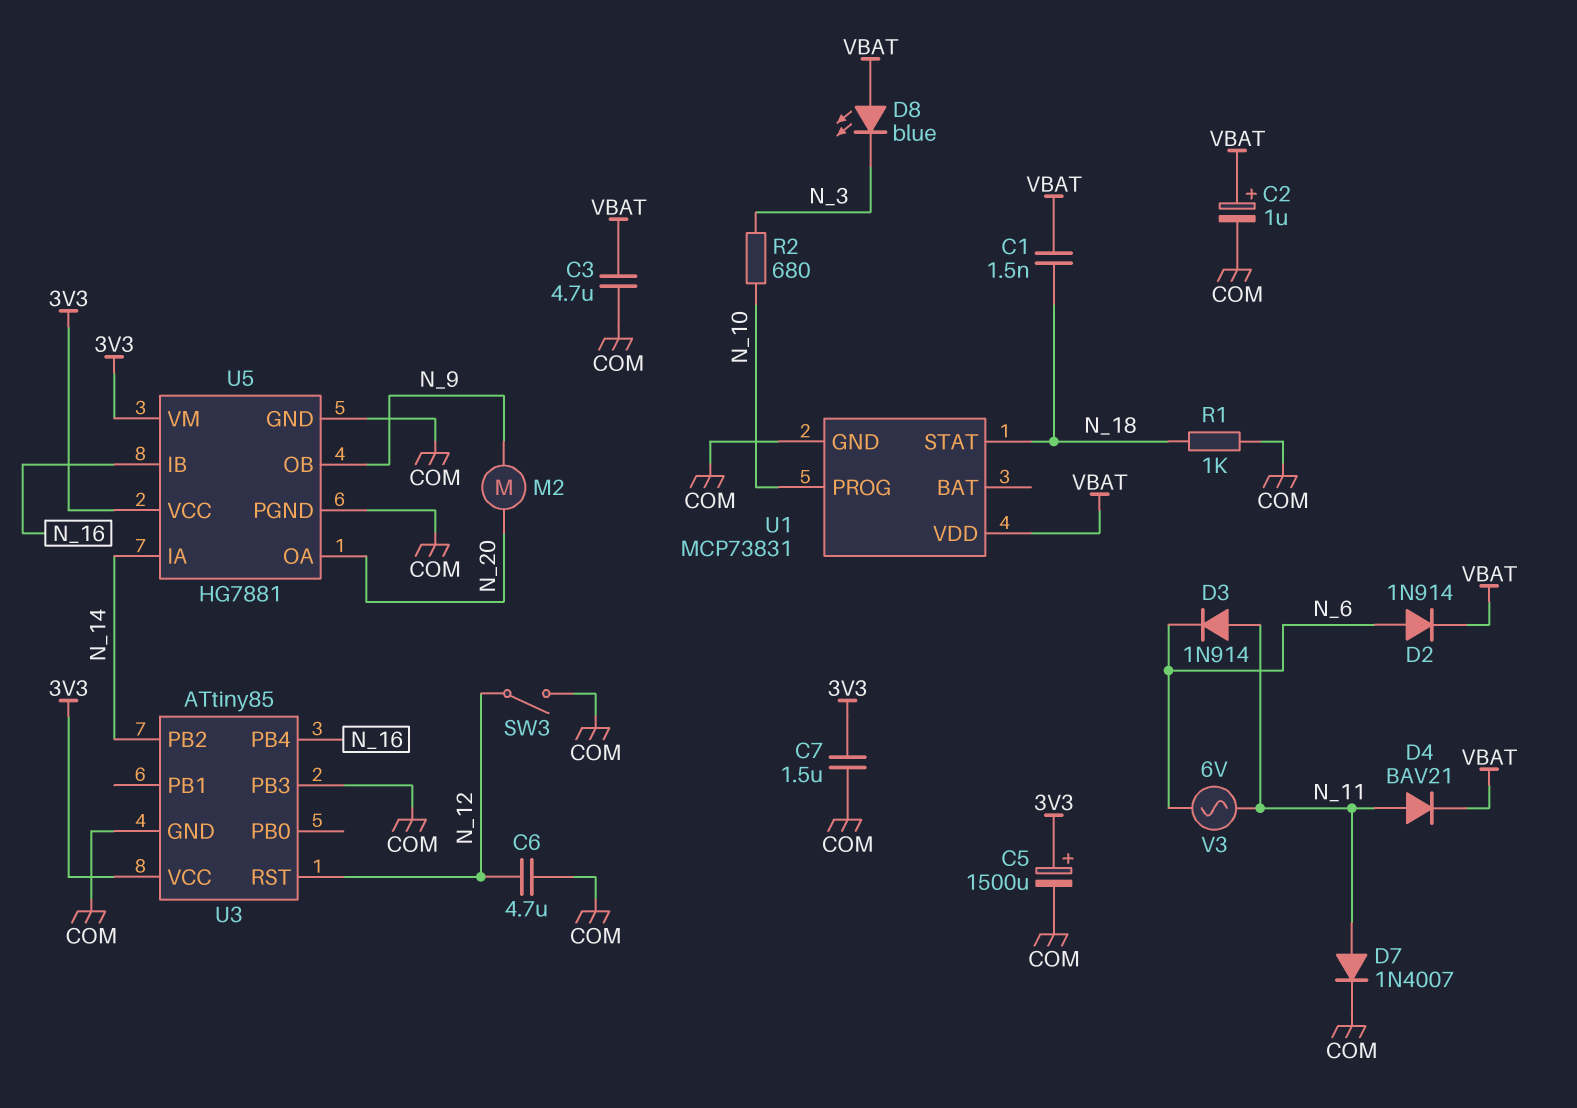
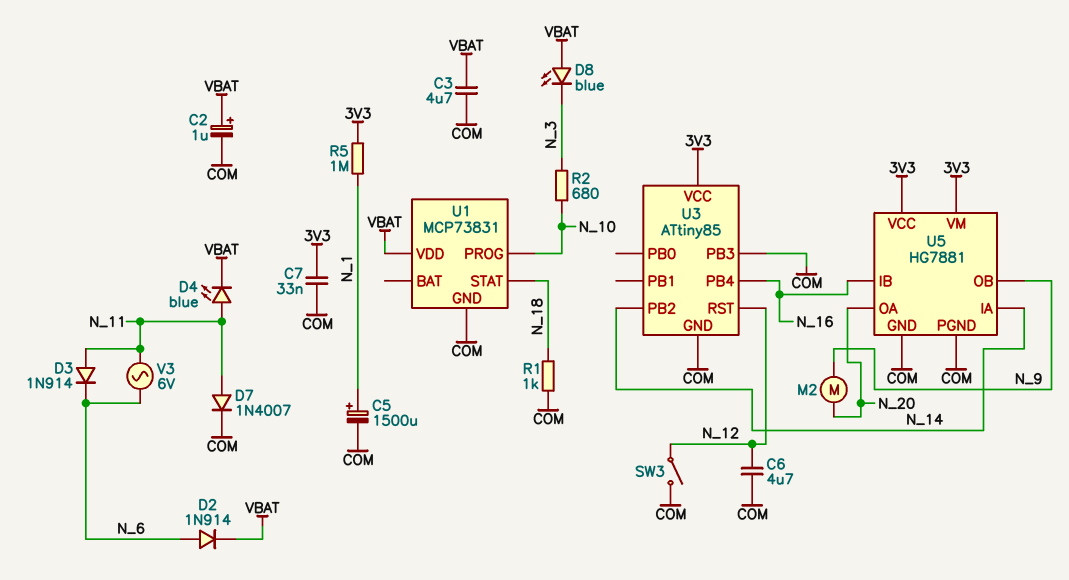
C1: 1.5nF (N_18, VBAT) -> none
C5: 1500uF (plus 3V3, minus COM) -> 1500uF (plus N_1, minus COM)
C7: 1.5uF (3V3, COM) -> 33nF (3V3, COM)
D4: diode BAV21 (A N_11, K VBAT) -> LED blue (A N_11, K VBAT)
R5: none -> 1M (3V3, N_1)

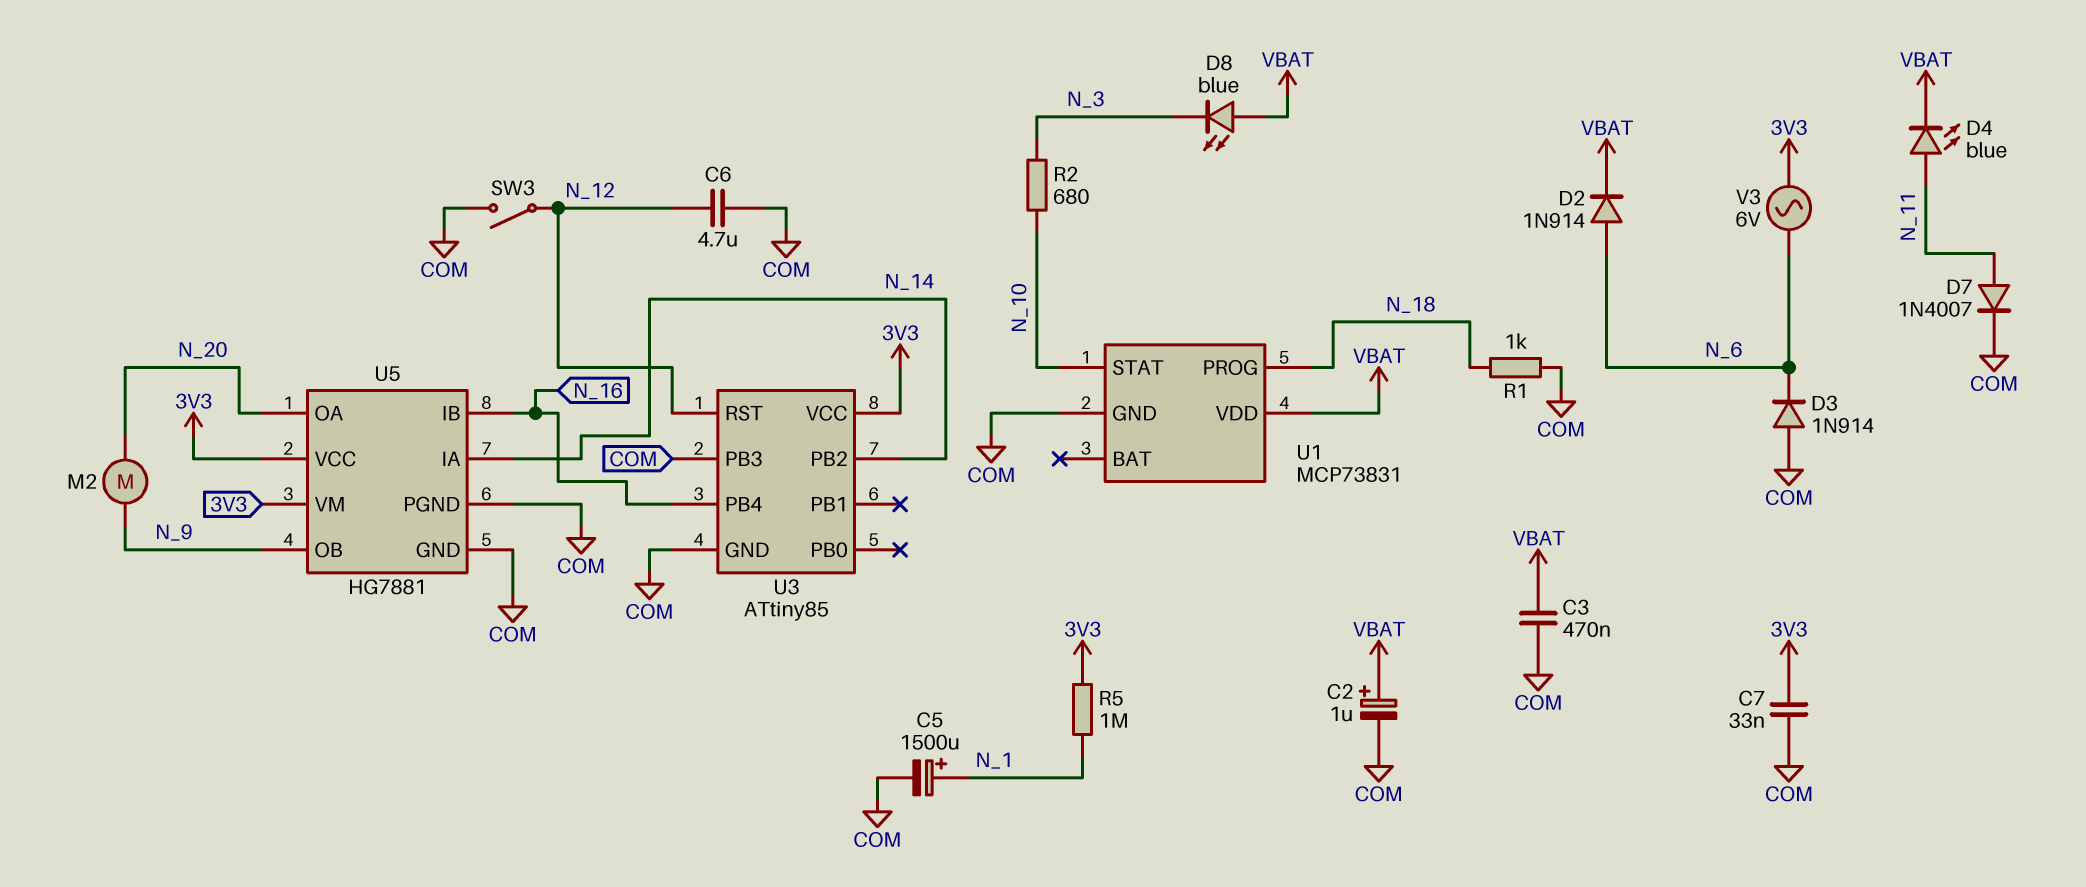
C3: 4.7uF (COM, VBAT) -> 470nF (COM, VBAT)
D3: diode 1N914 (A N_11, K N_6) -> diode 1N914 (A COM, K N_6)
U1 pin PROG: N_10 -> N_18
U1 pin STAT: N_18 -> N_10
V3: AC 6V (N_6, N_11) -> AC 6V (3V3, N_6)

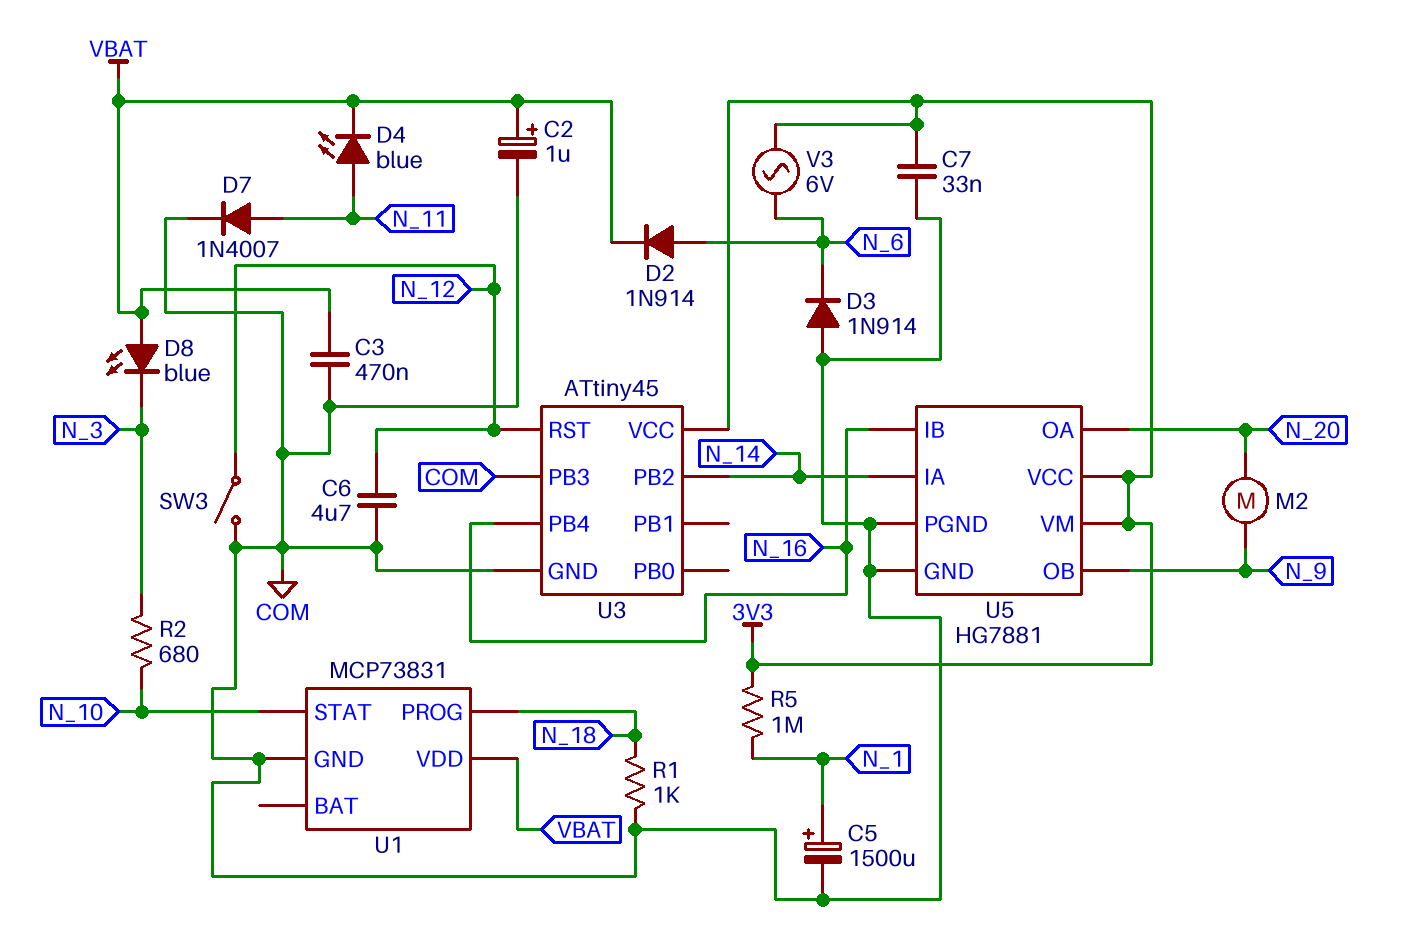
U3: ATtiny85 -> ATtiny45

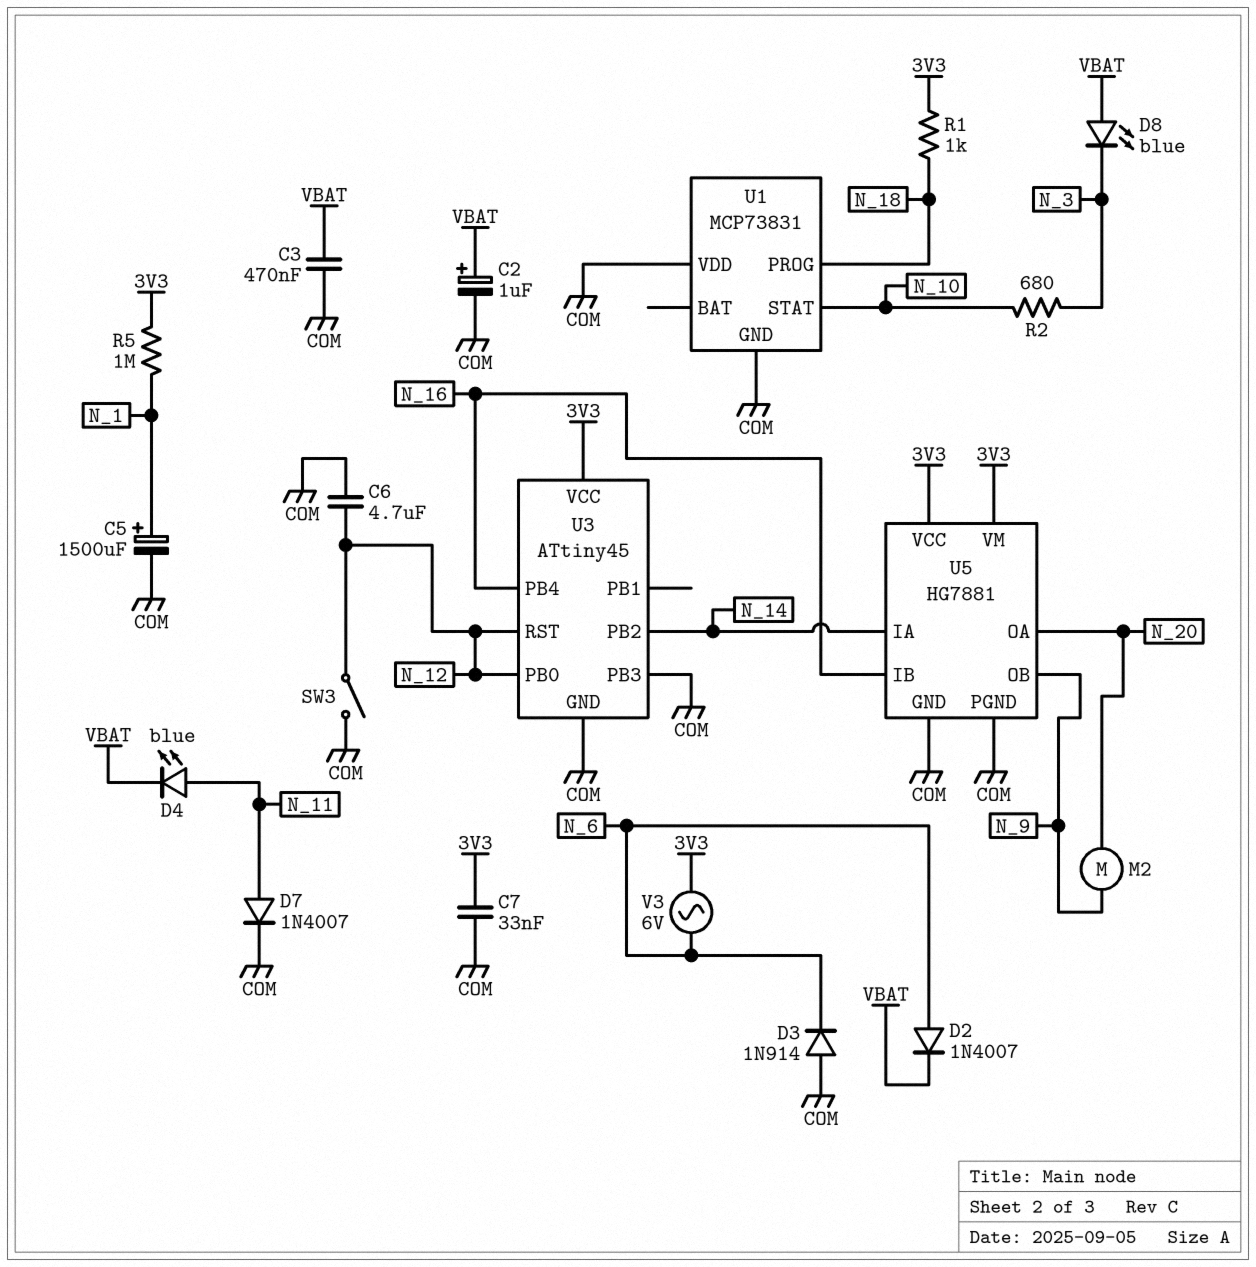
D2: diode 1N914 (A N_6, K VBAT) -> diode 1N4007 (A N_6, K VBAT)
R1: 1k (COM, N_18) -> 1k (3V3, N_18)
U1 pin VDD: VBAT -> COM
U3 pin PB0: none -> N_12

